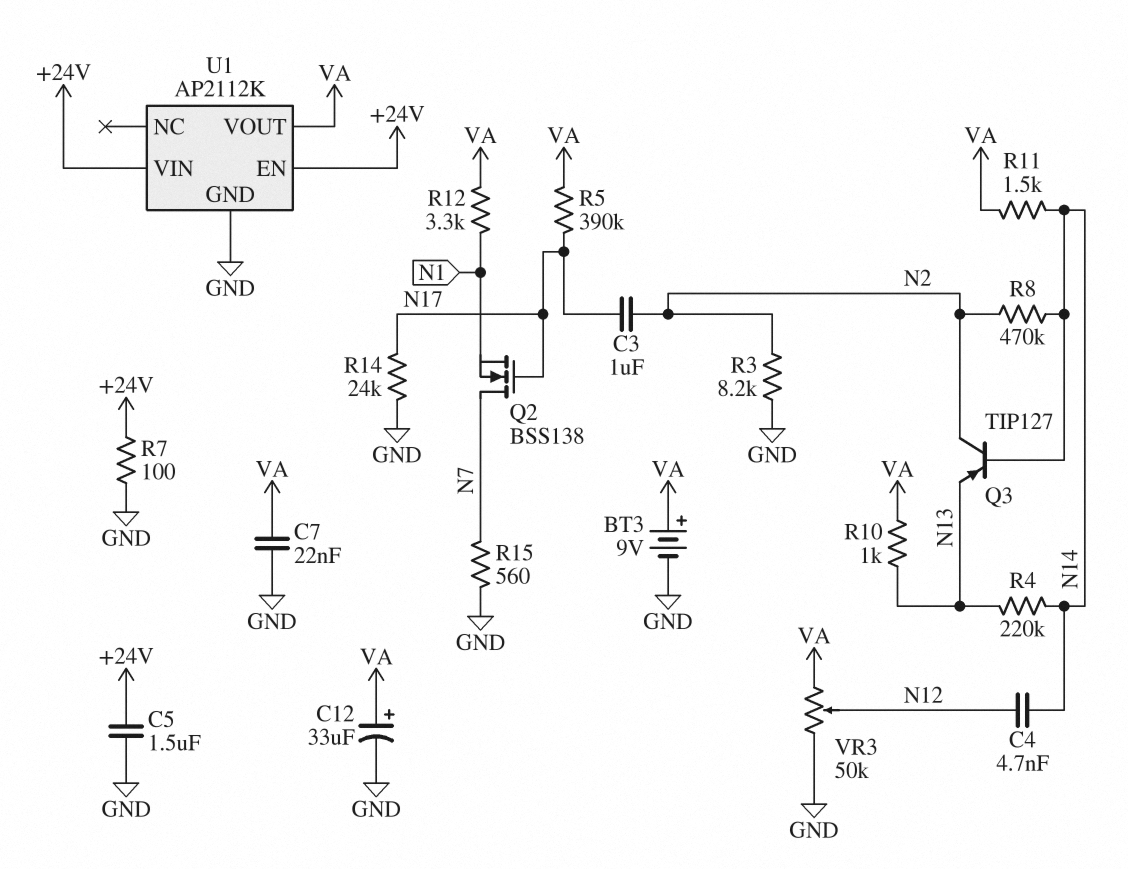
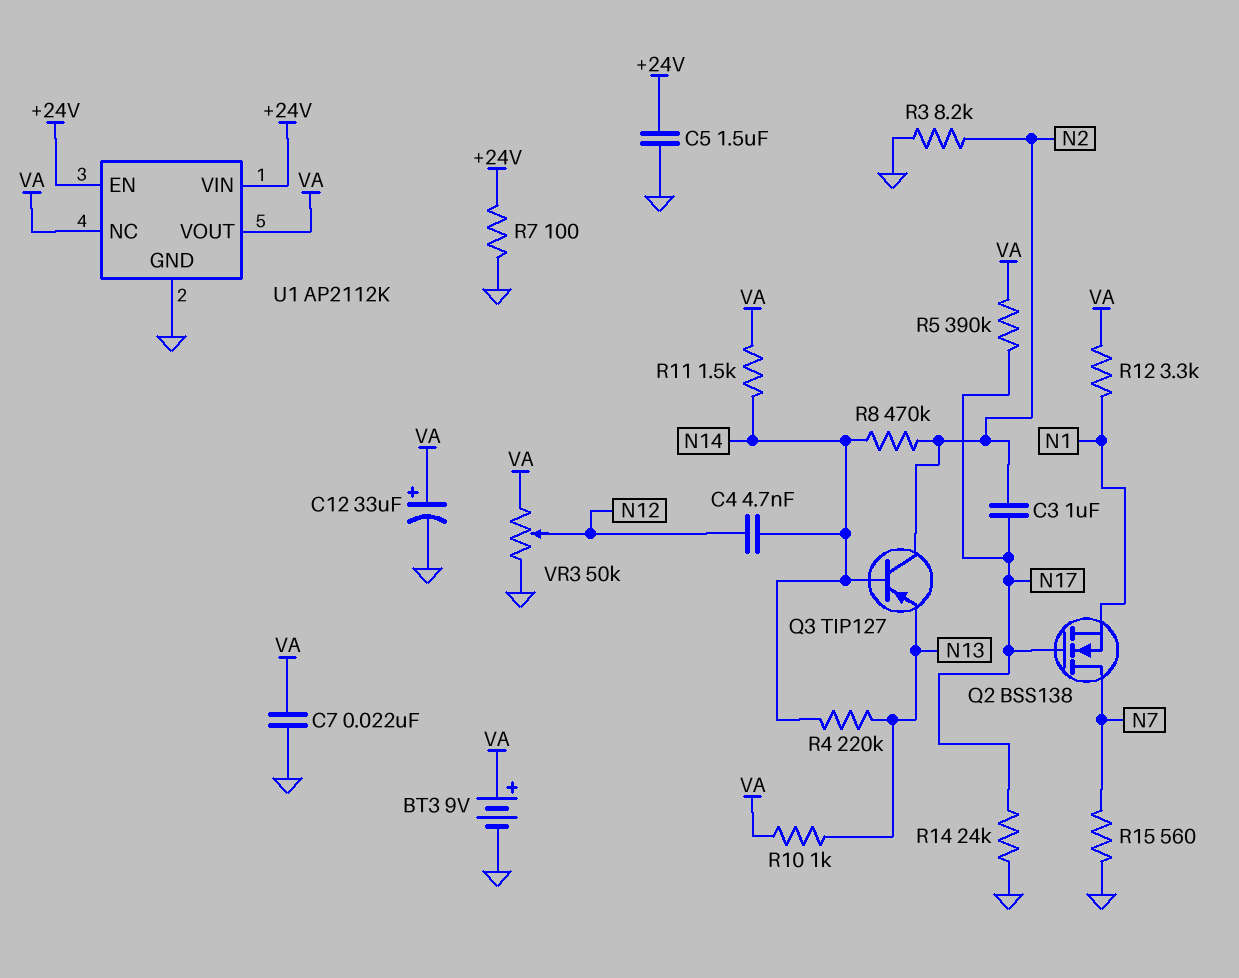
U1 pin NC: none -> VA

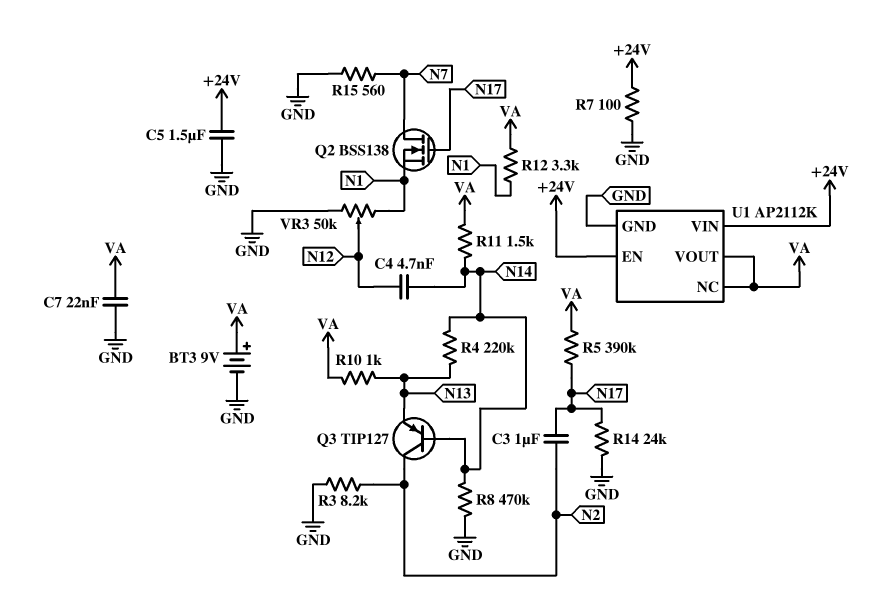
C12: 33uF (plus VA, minus GND) -> none
R8: 470k (N2, N14) -> 470k (GND, N14)
VR3: 50k (GND, VA, wiper N12) -> 50k (GND, N1, wiper N12)

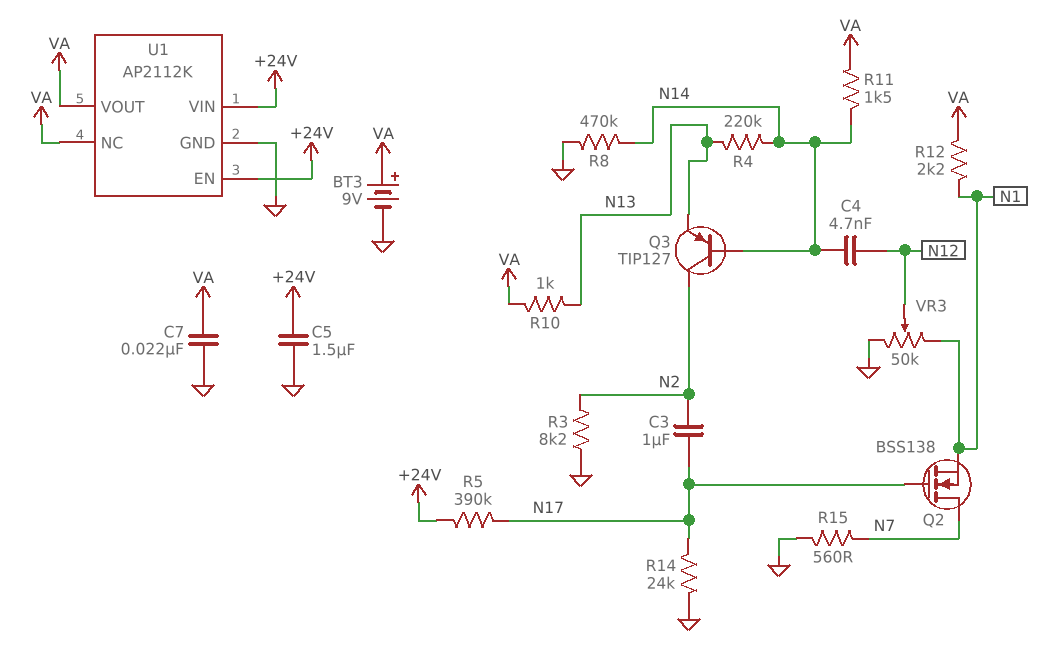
R5: 390k (N17, VA) -> 390k (+24V, N17)
R7: 100 (+24V, GND) -> none
R12: 3.3k (N1, VA) -> 2.2k (N1, VA)

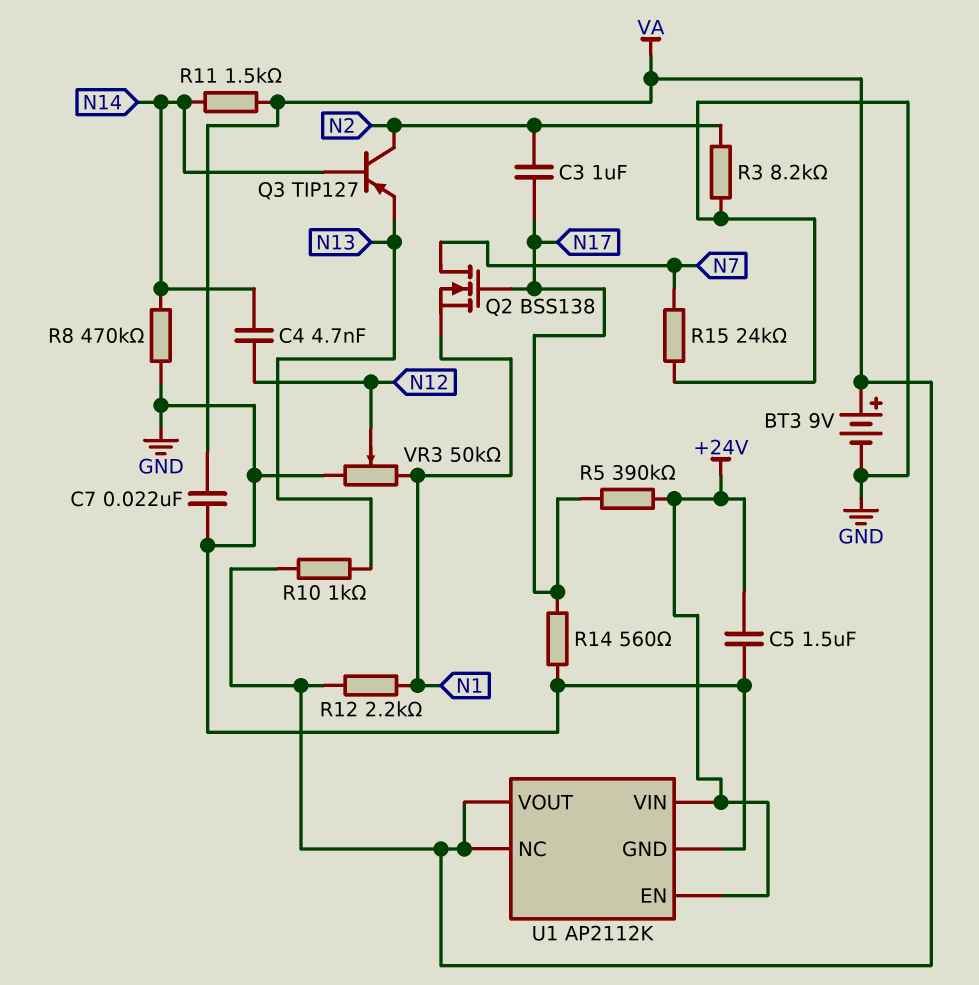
R4: 220k (N13, N14) -> none
R14: 24k (GND, N17) -> 560 (GND, N17)
R15: 560 (GND, N7) -> 24k (GND, N7)

